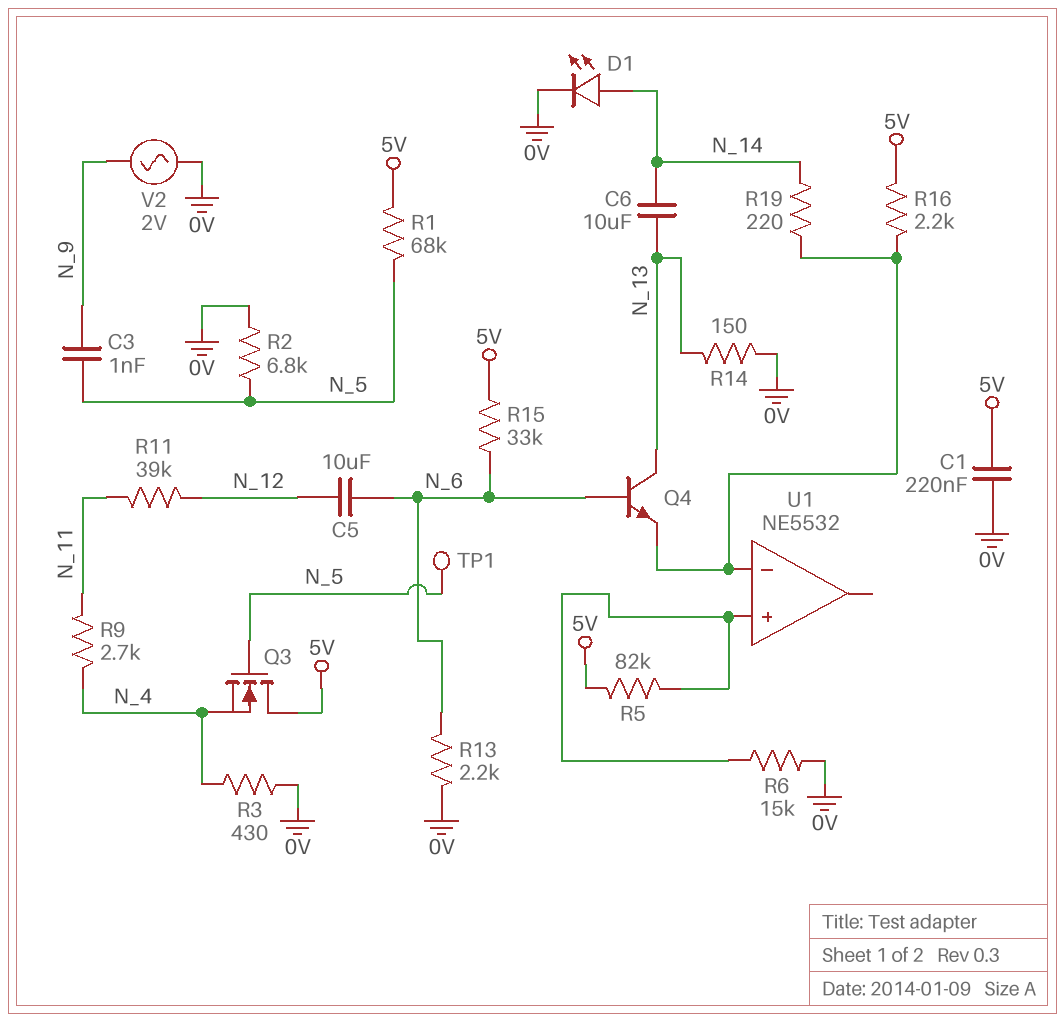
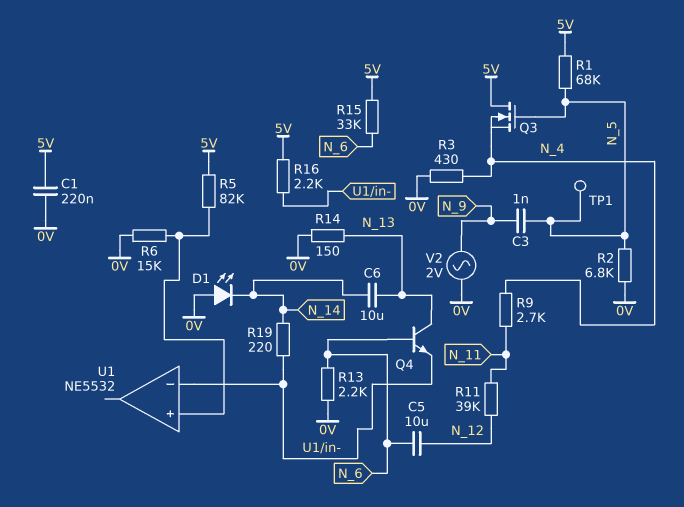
D1: LED (A N_14, K 0V) -> LED (A 0V, K N_14)

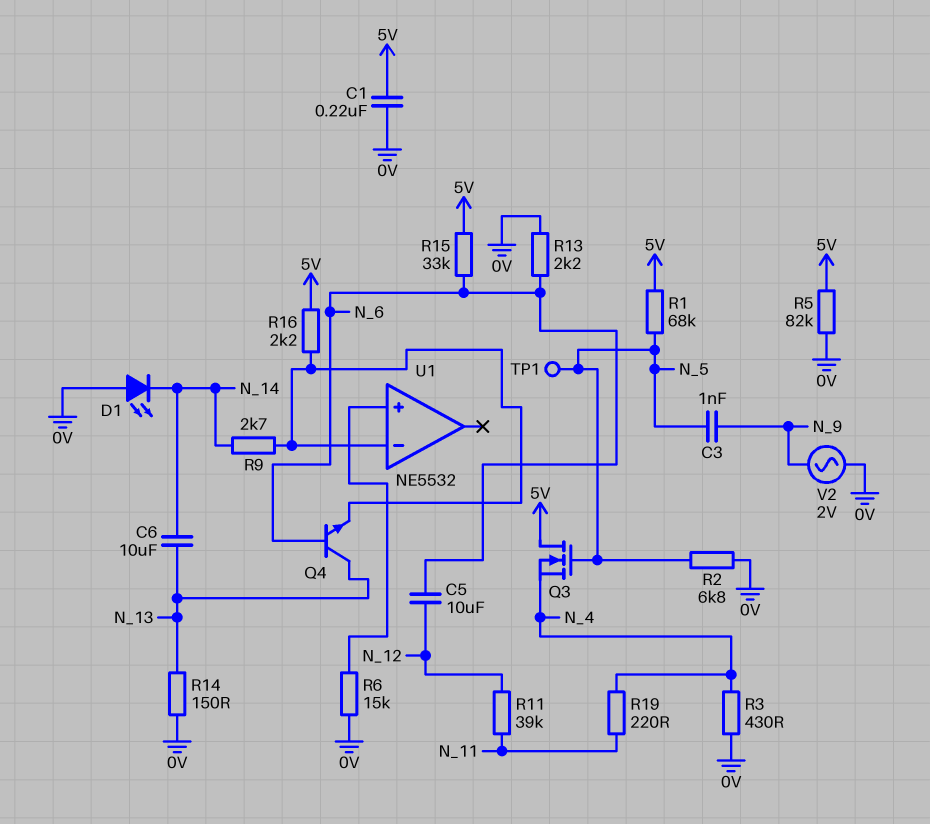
R5: 82k (5V, U1/in+) -> 82k (0V, 5V)
R9: 2.7k (N_4, N_11) -> 2.7k (N_14, U1/in-)
R19: 220 (N_14, U1/in-) -> 220 (N_4, N_11)

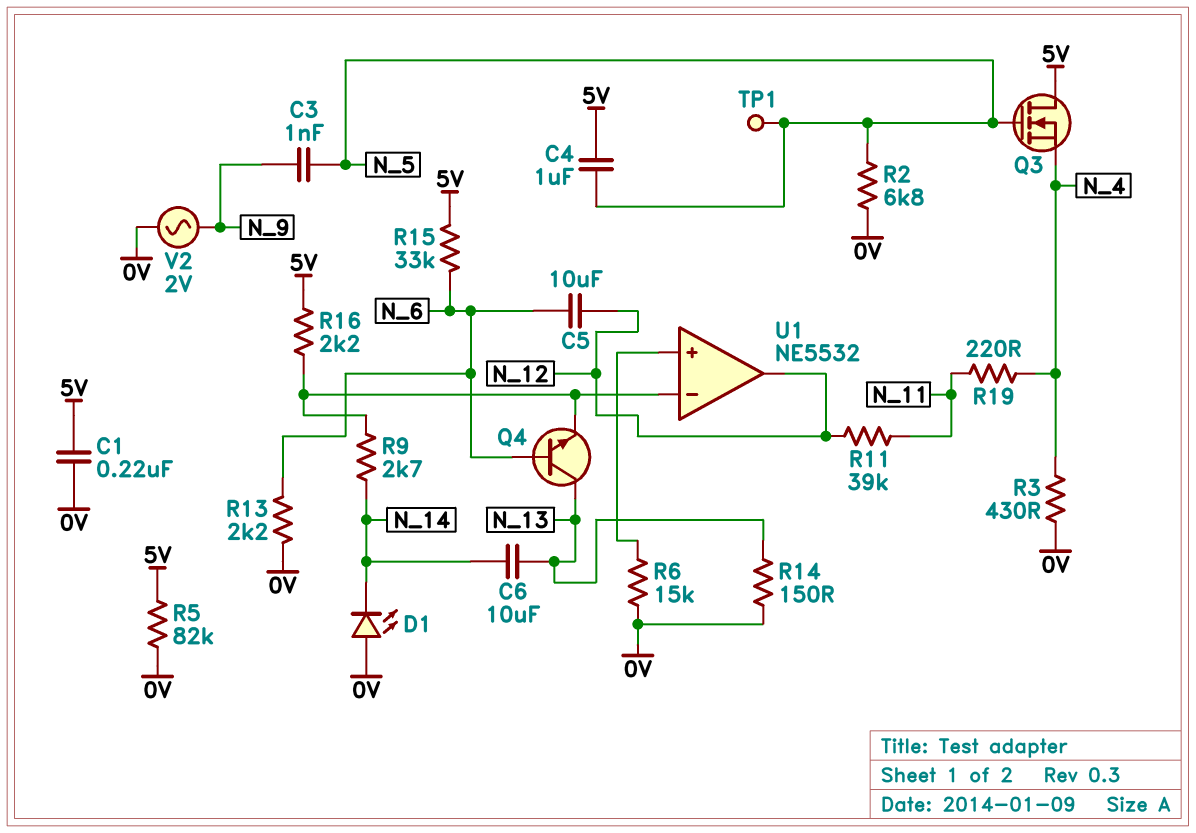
C4: none -> 1uF (5V, N_5)
R1: 68k (5V, N_5) -> none
U1 pin out: none -> N_12

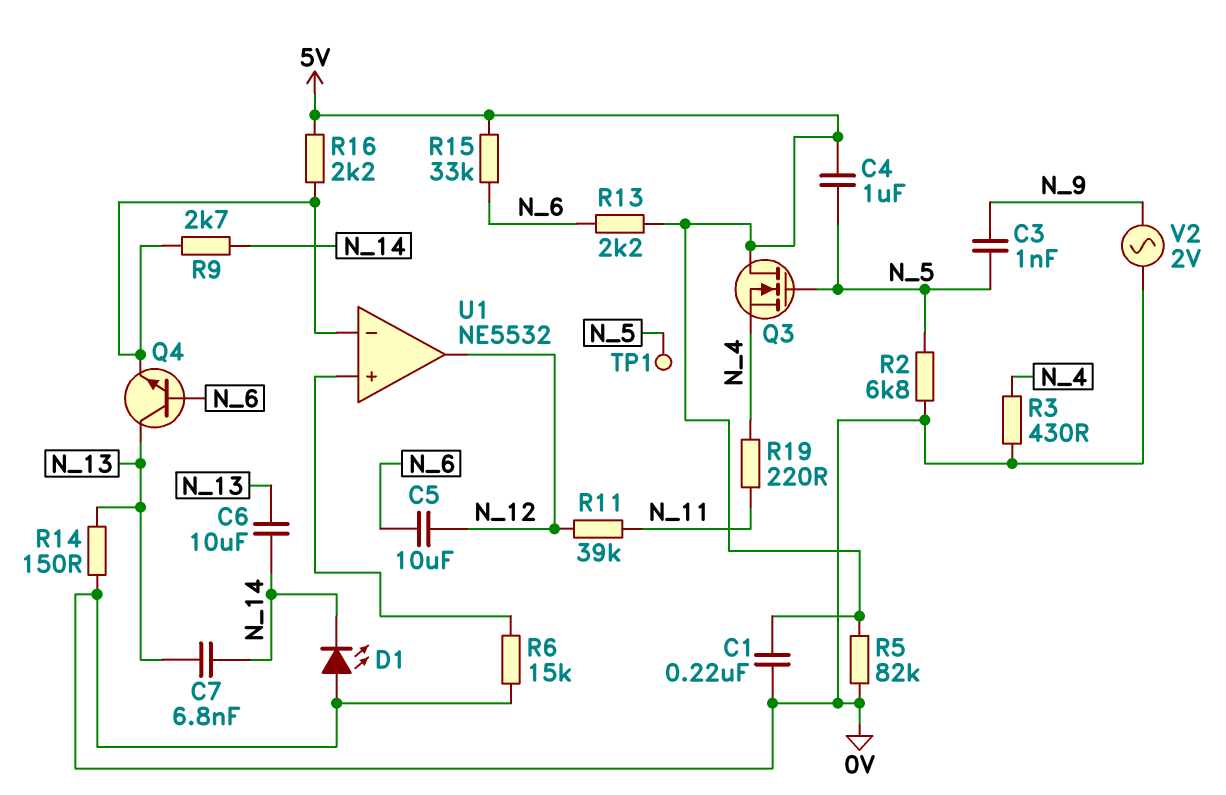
C7: none -> 6.8nF (N_13, N_14)
R13: 2.2k (0V, N_6) -> 2.2k (5V, N_6)

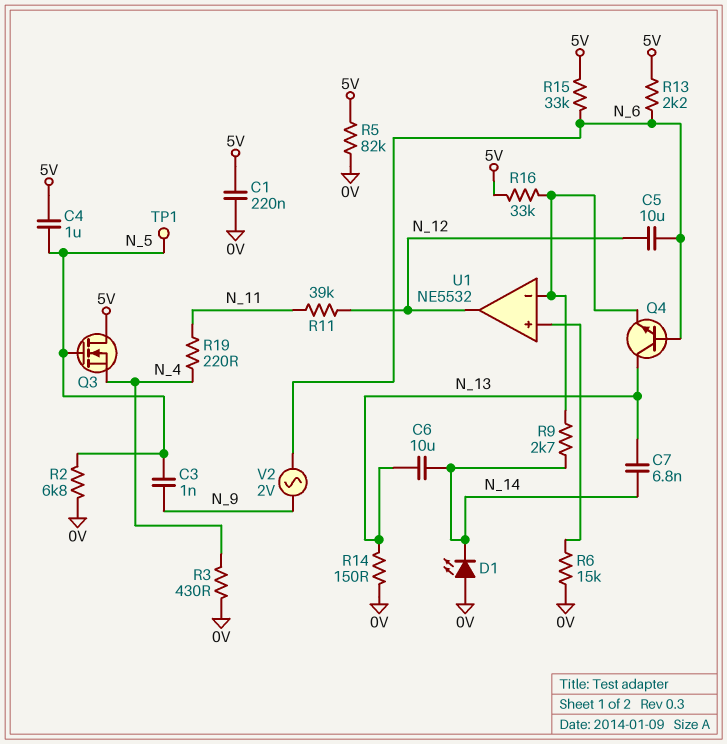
R16: 2.2k (5V, U1/in-) -> 33k (5V, U1/in-)
V2: AC 2V (0V, N_9) -> AC 2V (N_6, N_9)

